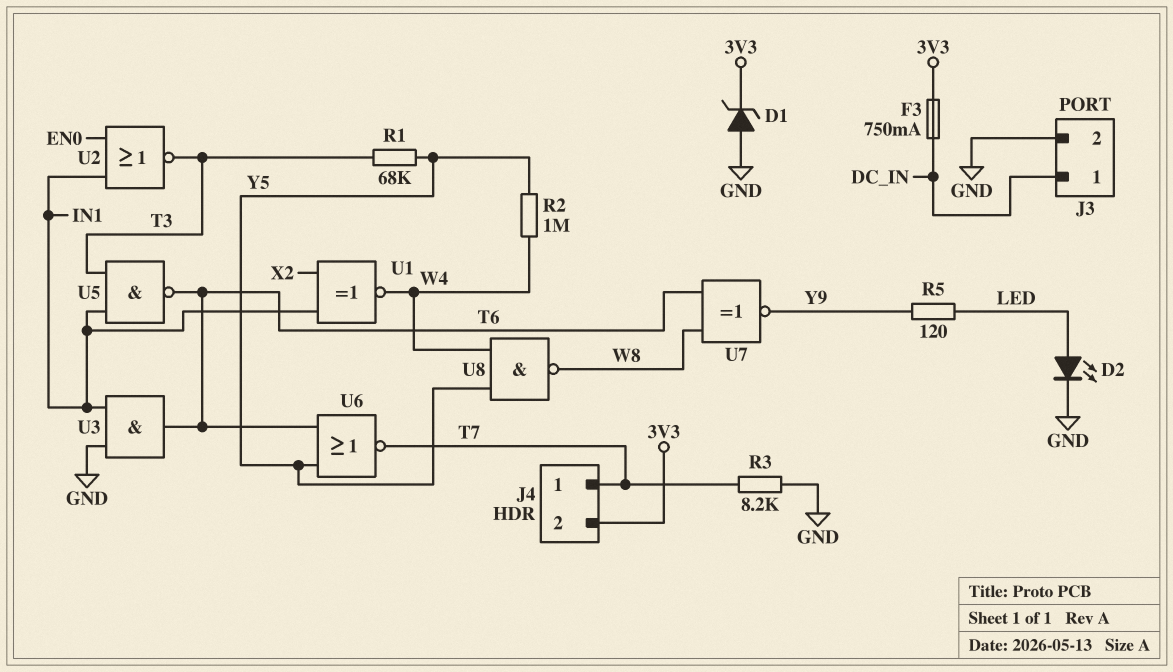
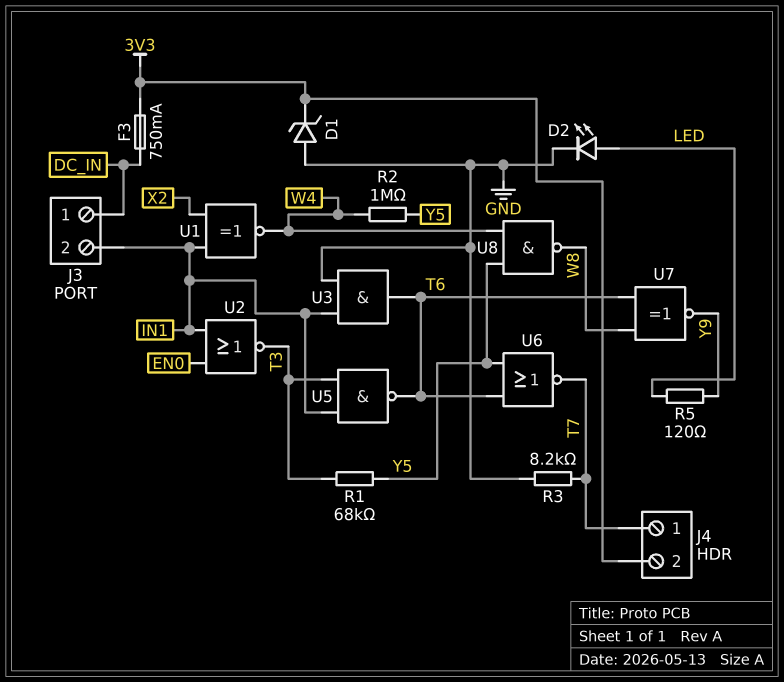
J3 pin 2: GND -> IN1

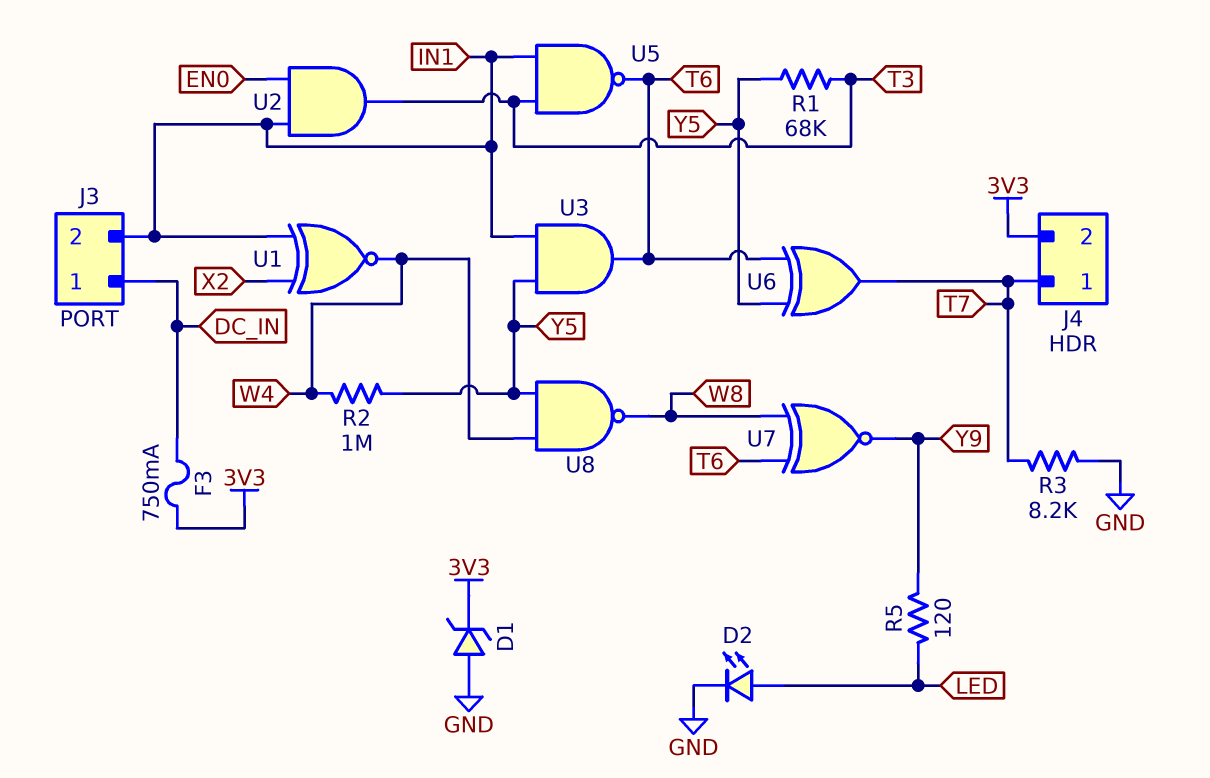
U2: NOR (in EN0, in IN1, out T3) -> AND (in EN0, in IN1, out T3)
U3: AND (in GND, in IN1, out T6) -> AND (in IN1, in Y5, out T6)
U6: NOR (in T6, in Y5, out T7) -> XOR (in T6, in Y5, out T7)

